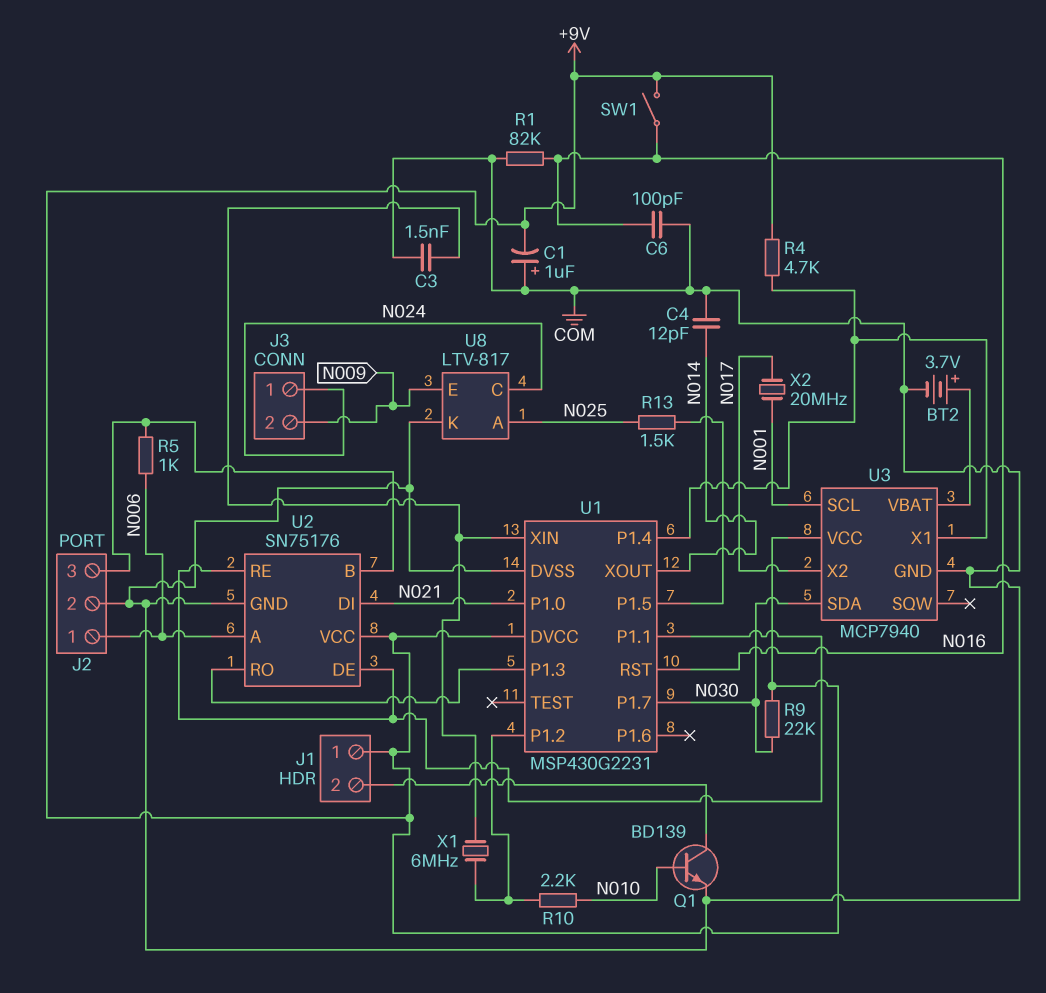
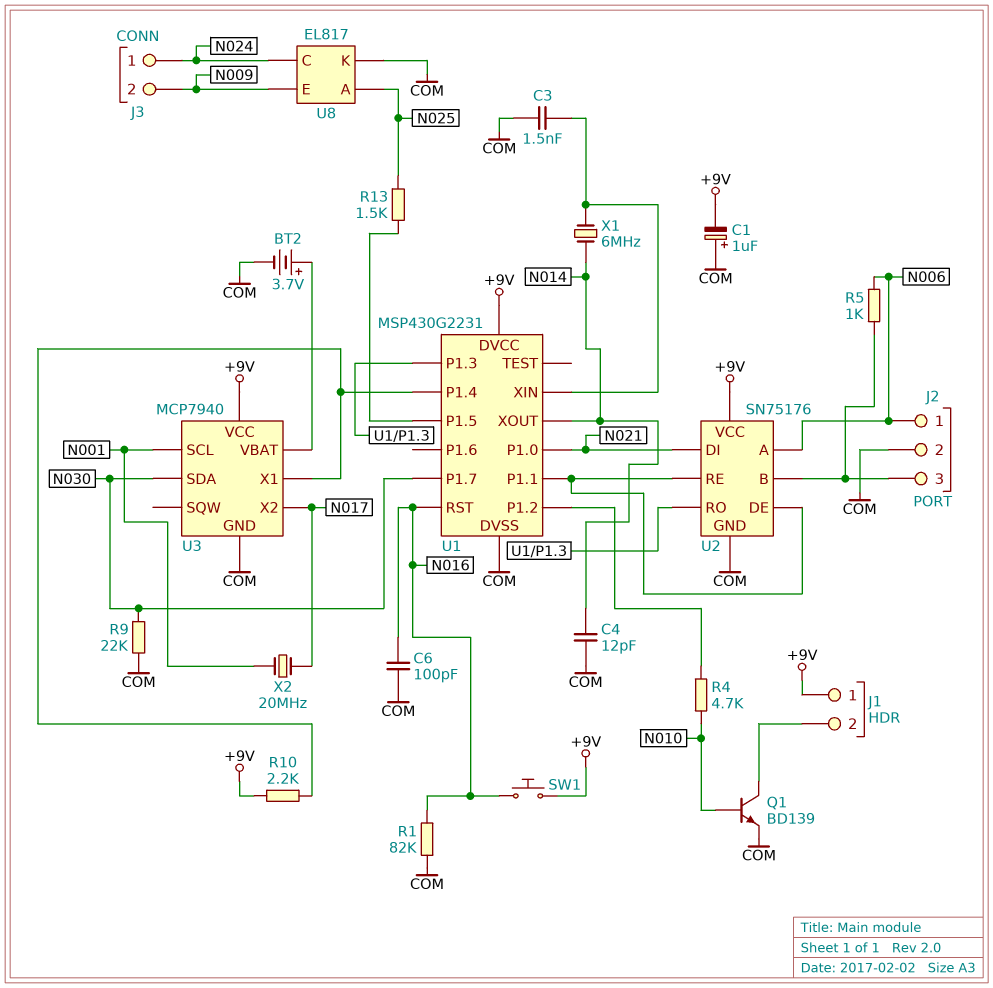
R4: 4.7k (+9V, U1/P1.4) -> 4.7k (N010, U1/P1.2)
R9: 22k (+9V, N030) -> 22k (COM, N030)
R10: 2.2k (N010, U1/P1.2) -> 2.2k (+9V, U1/P1.4)
SW1: switch (+9V, N016) -> button (+9V, N016)
U8: LTV-817 -> EL817
X1: 6MHz (U1/P1.2, U1/XIN) -> 6MHz (N014, U1/XIN)

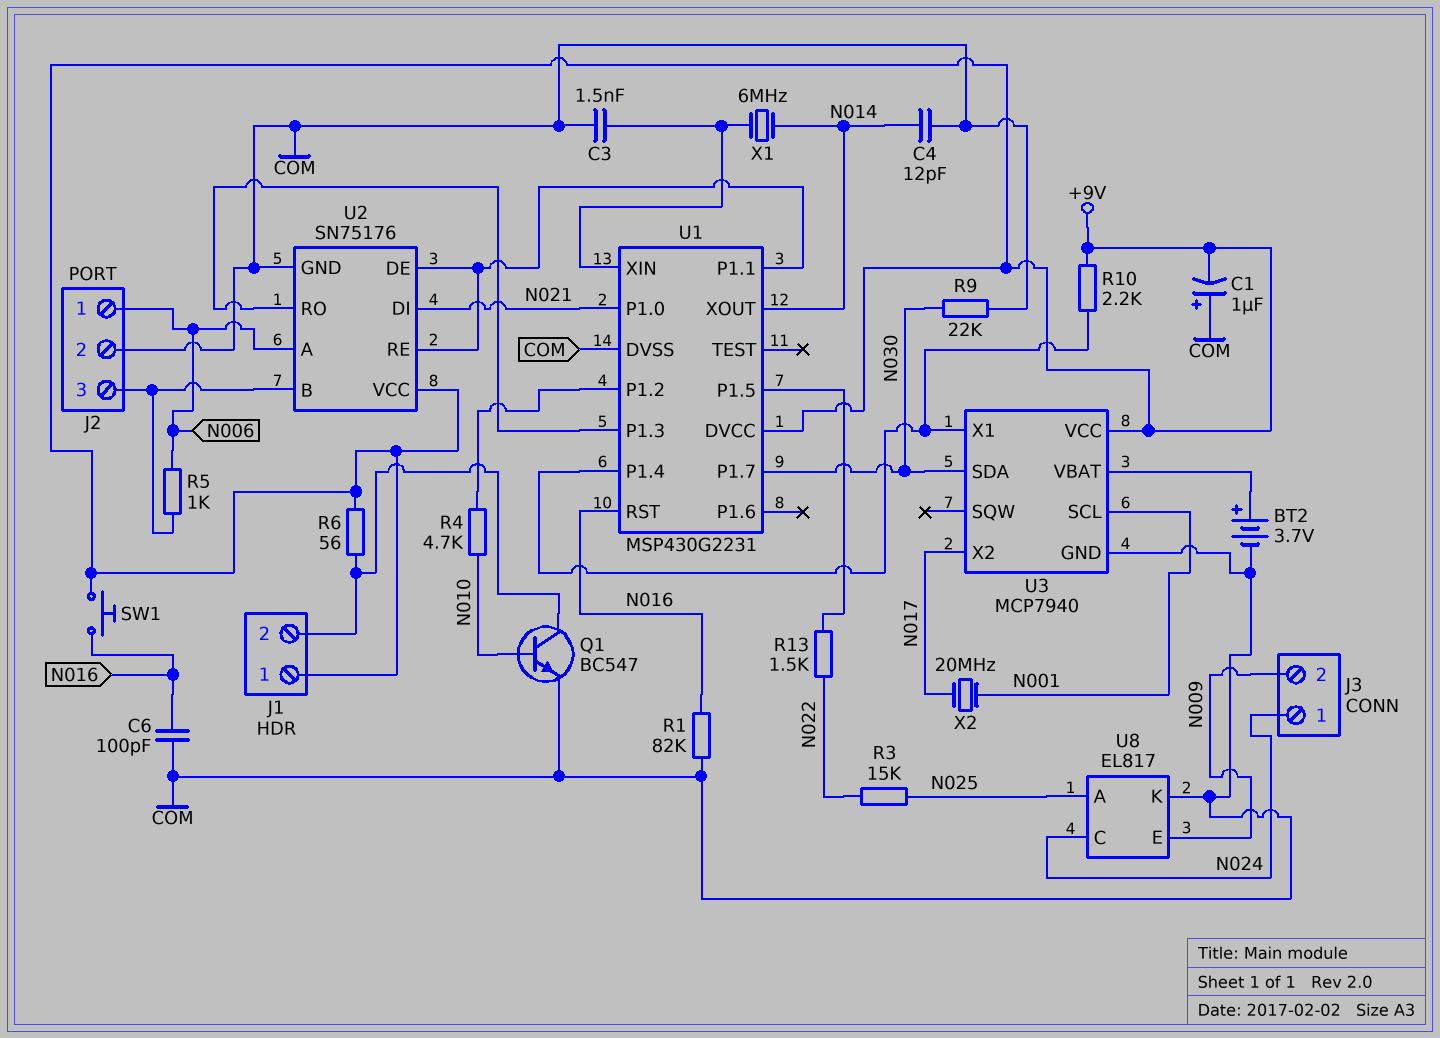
Q1: NPN BD139 (B N010, C J1/2, E COM) -> NPN BC547 (B N010, C J1/2, E COM)
R3: none -> 15k (N022, N025)
R6: none -> 56 (+9V, J1/2)
R13: 1.5k (N025, U1/P1.5) -> 1.5k (N022, U1/P1.5)

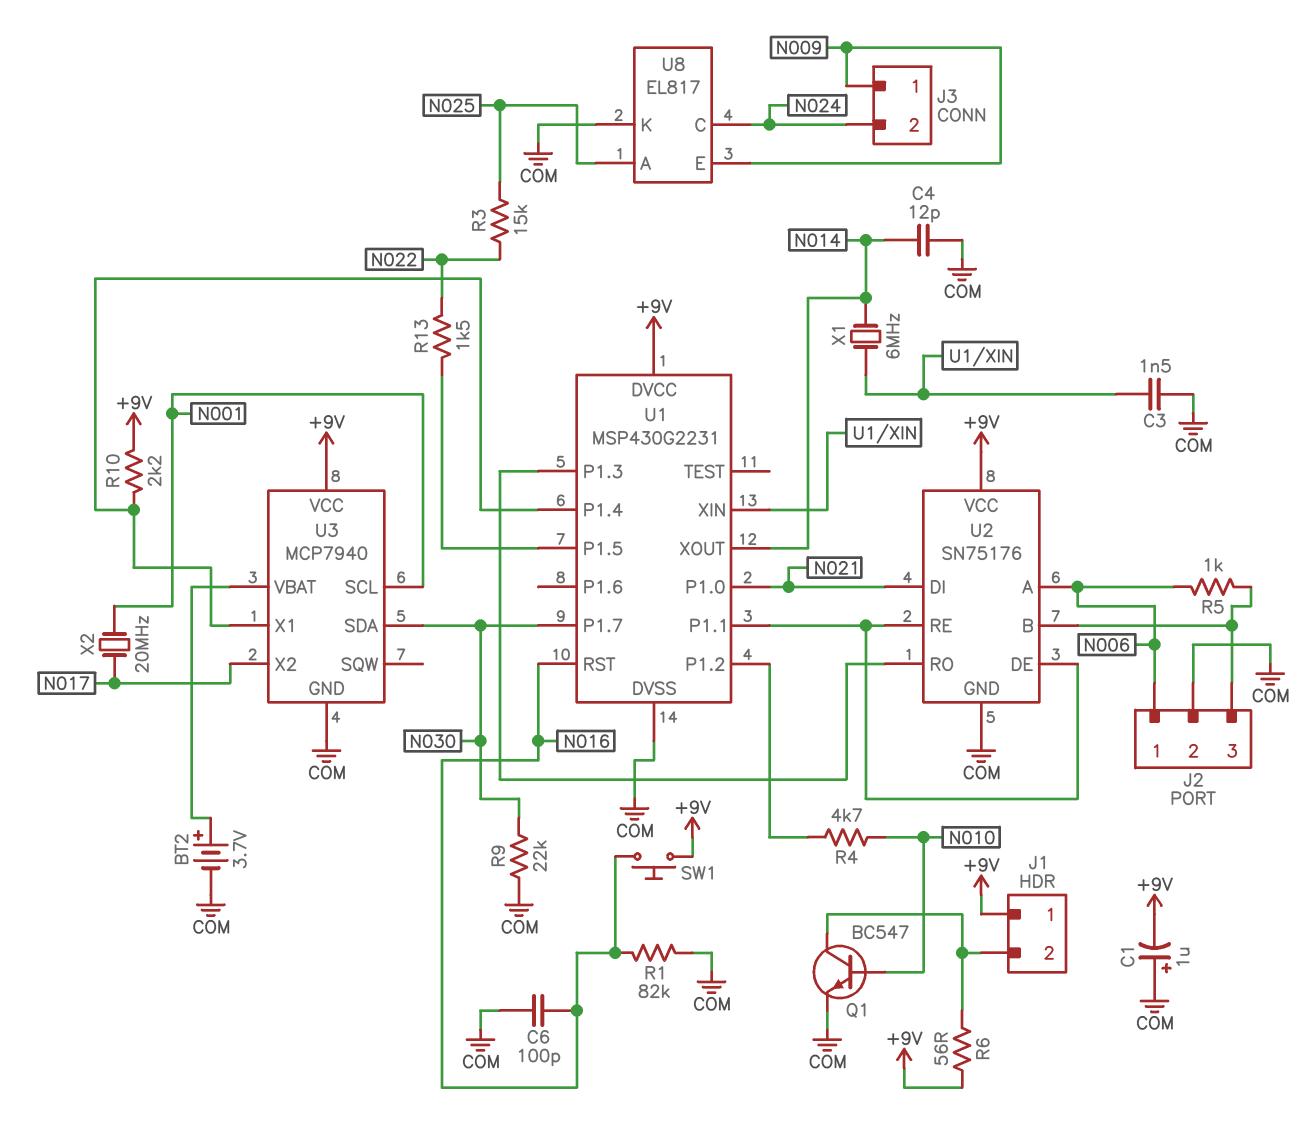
J3 pin 1: N024 -> N009
J3 pin 2: N009 -> N024

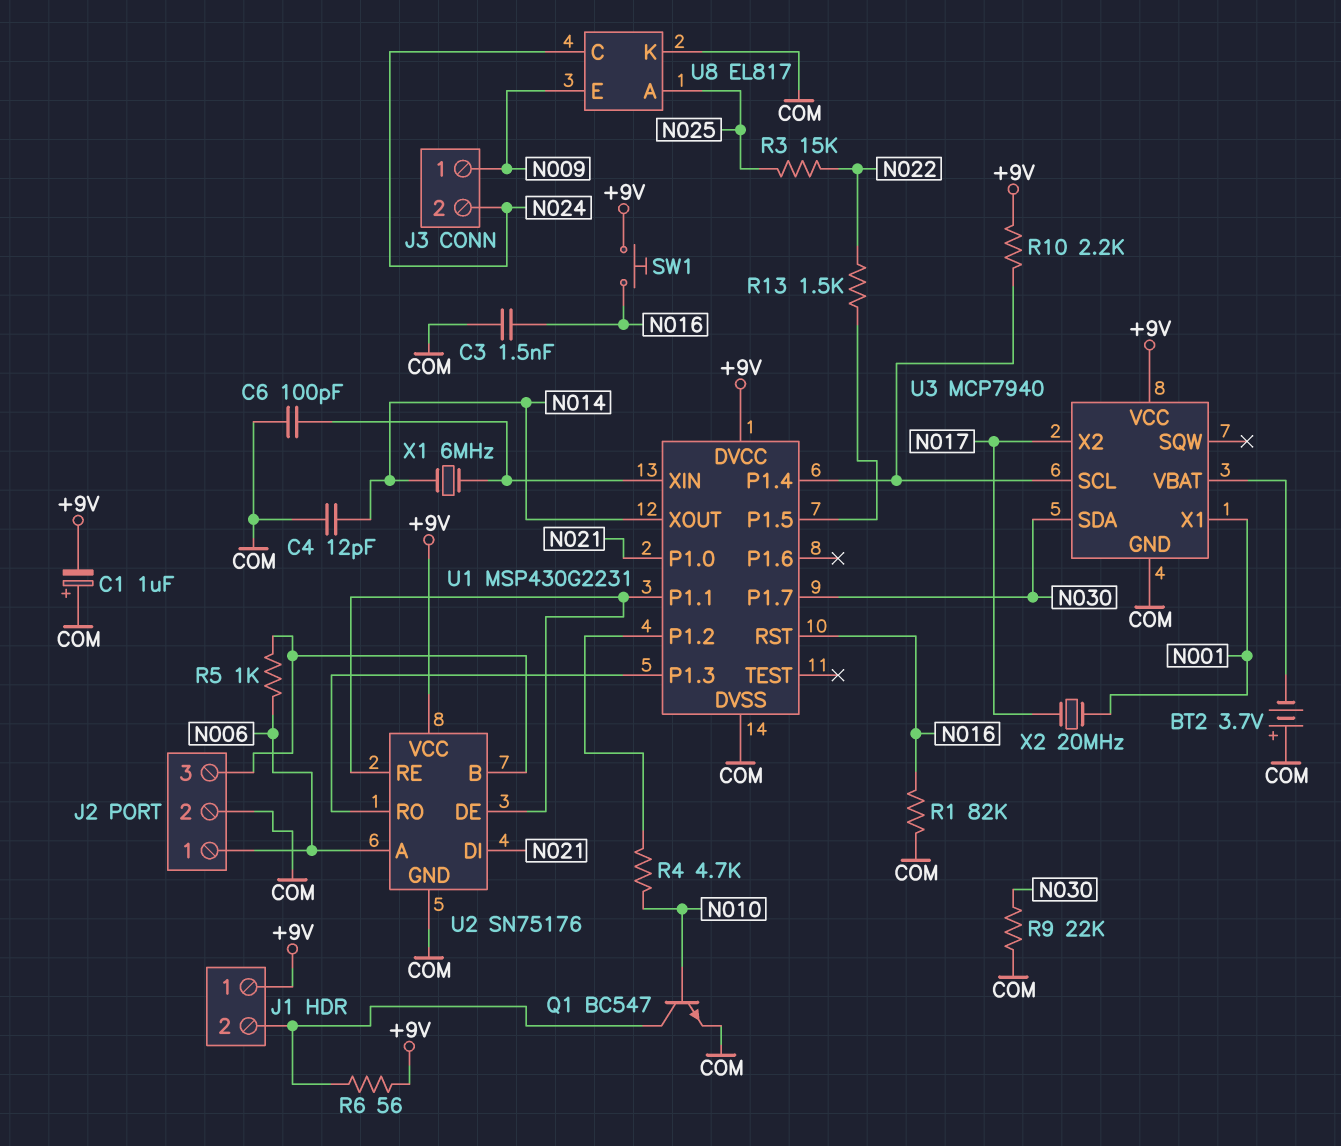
BT2: 3.7V (plus U3/VBAT, minus COM) -> 3.7V (plus COM, minus U3/VBAT)
C3: 1.5nF (COM, U1/XIN) -> 1.5nF (COM, N016)
C6: 100pF (COM, N016) -> 100pF (COM, U1/XIN)
U3 pin SCL: N001 -> U1/P1.4
U3 pin X1: U1/P1.4 -> N001

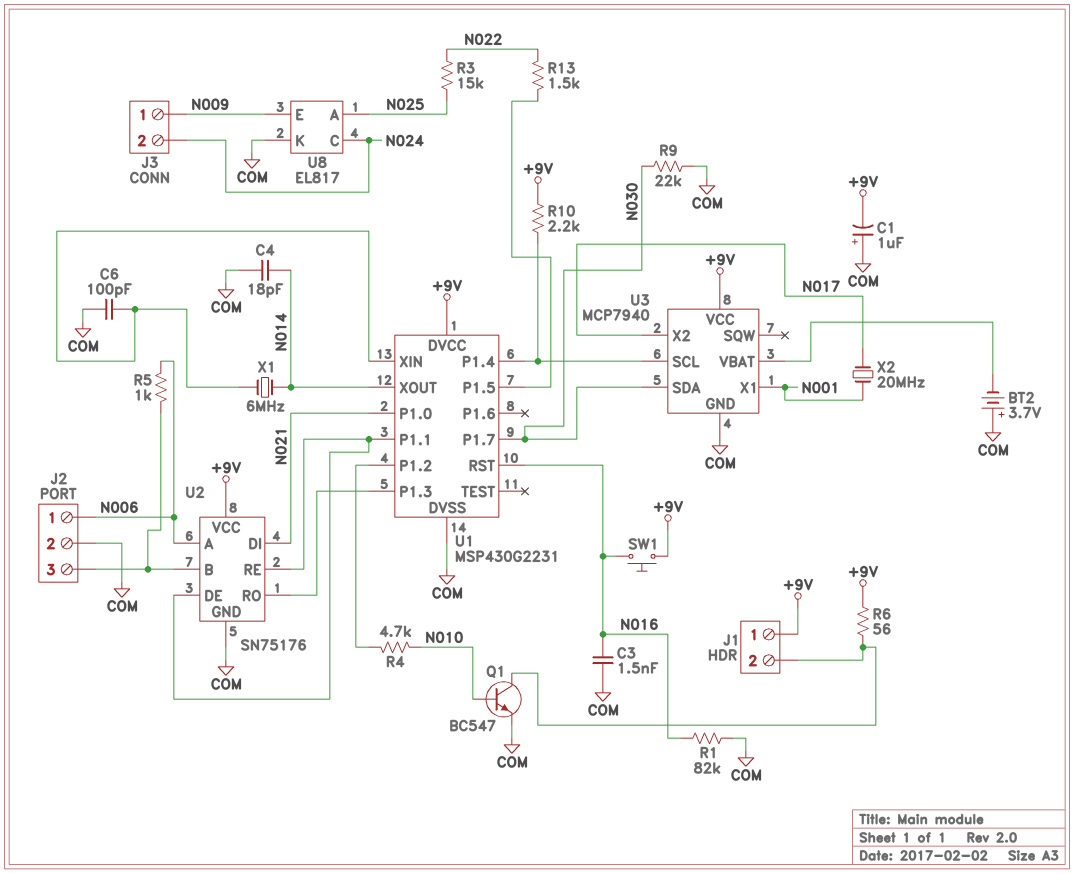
C4: 12pF (COM, N014) -> 18pF (COM, N014)

